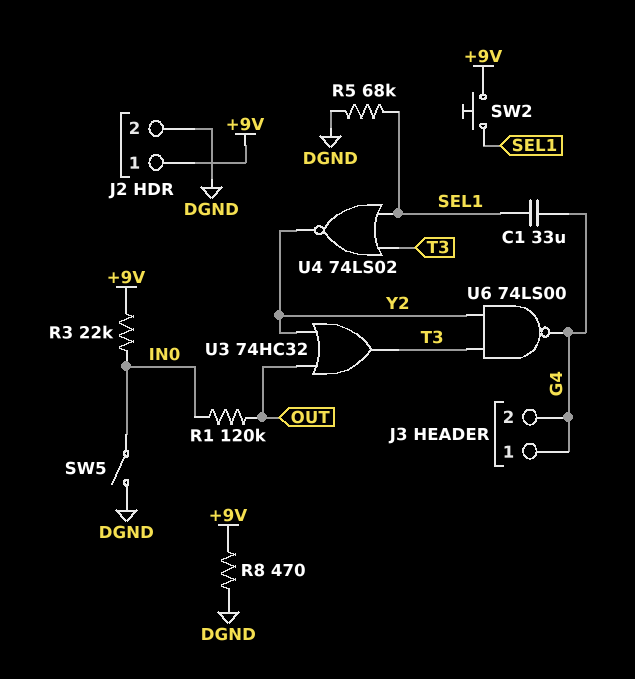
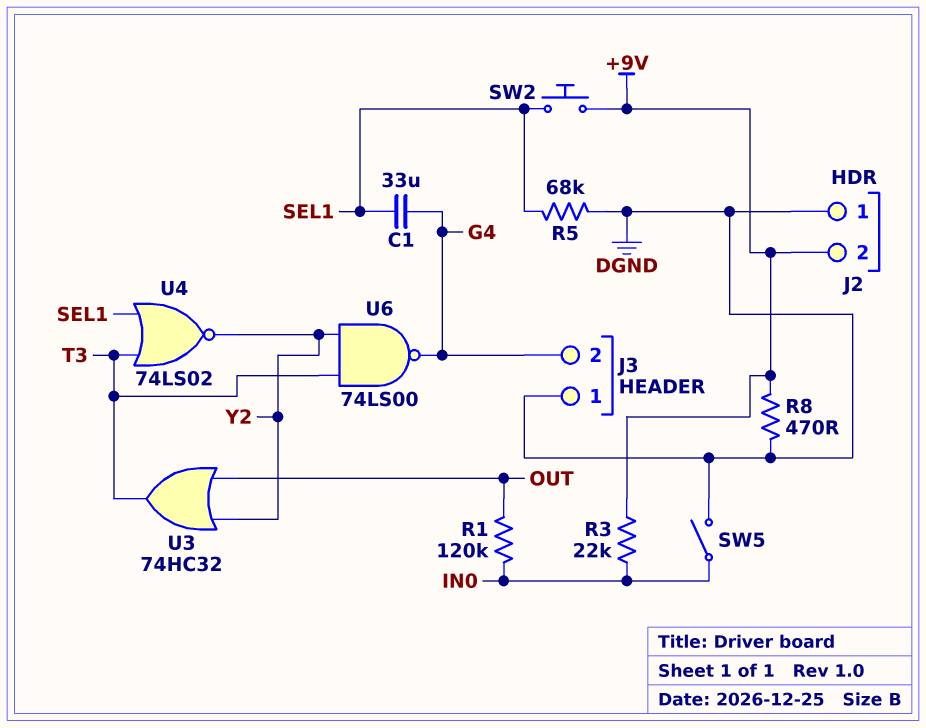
J2 pin 1: +9V -> DGND
J2 pin 2: DGND -> +9V
J3 pin 1: G4 -> DGND

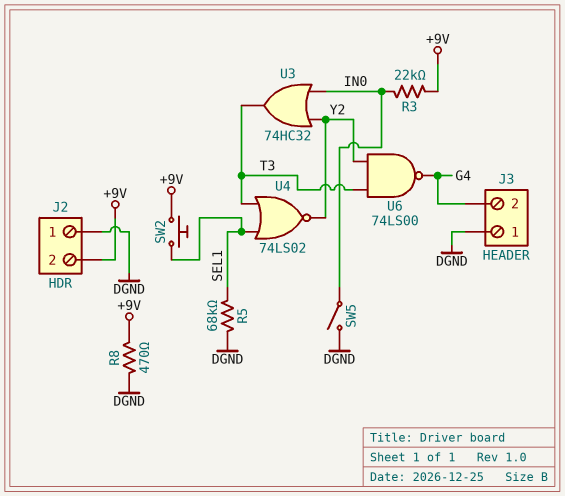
C1: 33uF (G4, SEL1) -> none
R1: 120k (IN0, OUT) -> none
U3: OR 74HC32 (in OUT, in Y2, out T3) -> OR 74HC32 (in IN0, in Y2, out T3)

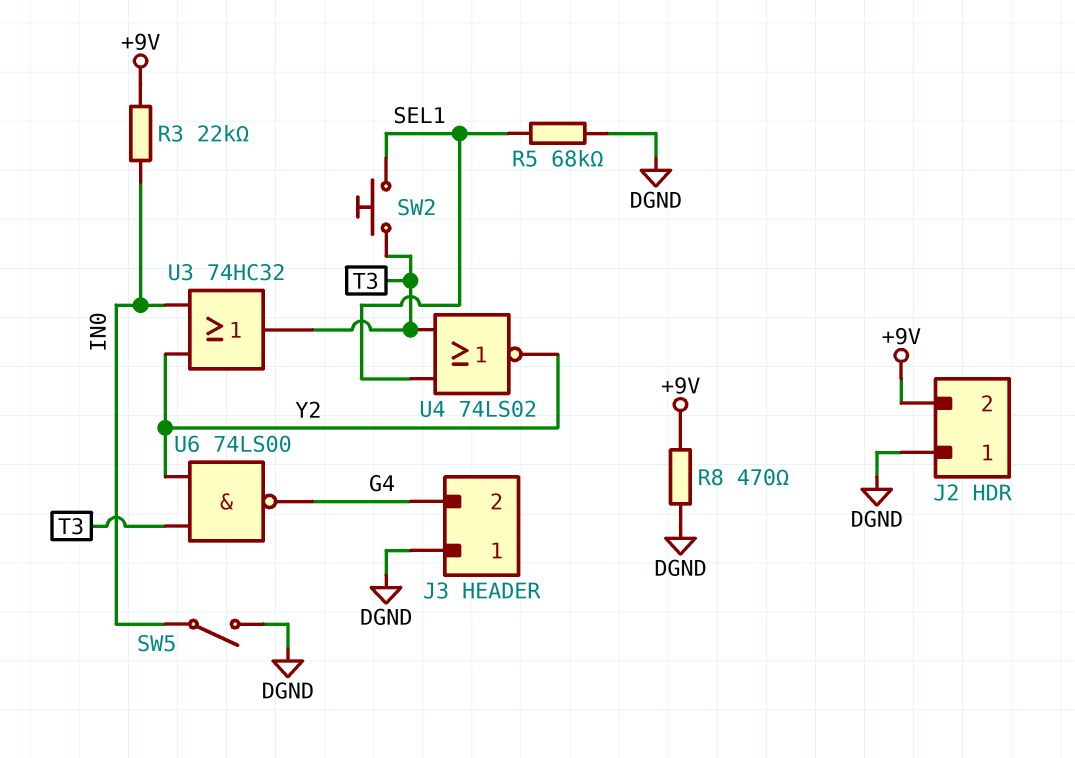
SW2: button (+9V, SEL1) -> button (SEL1, T3)

